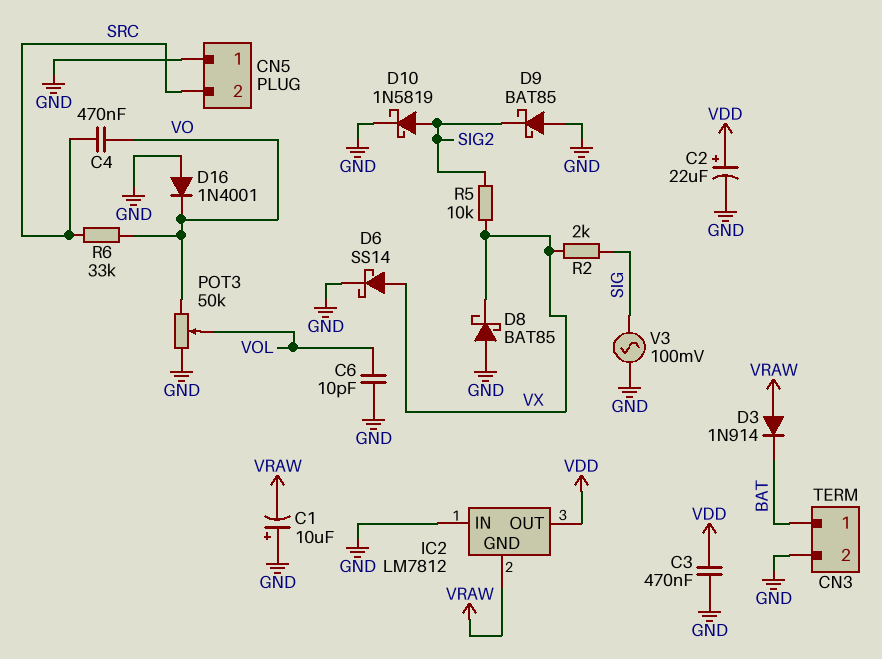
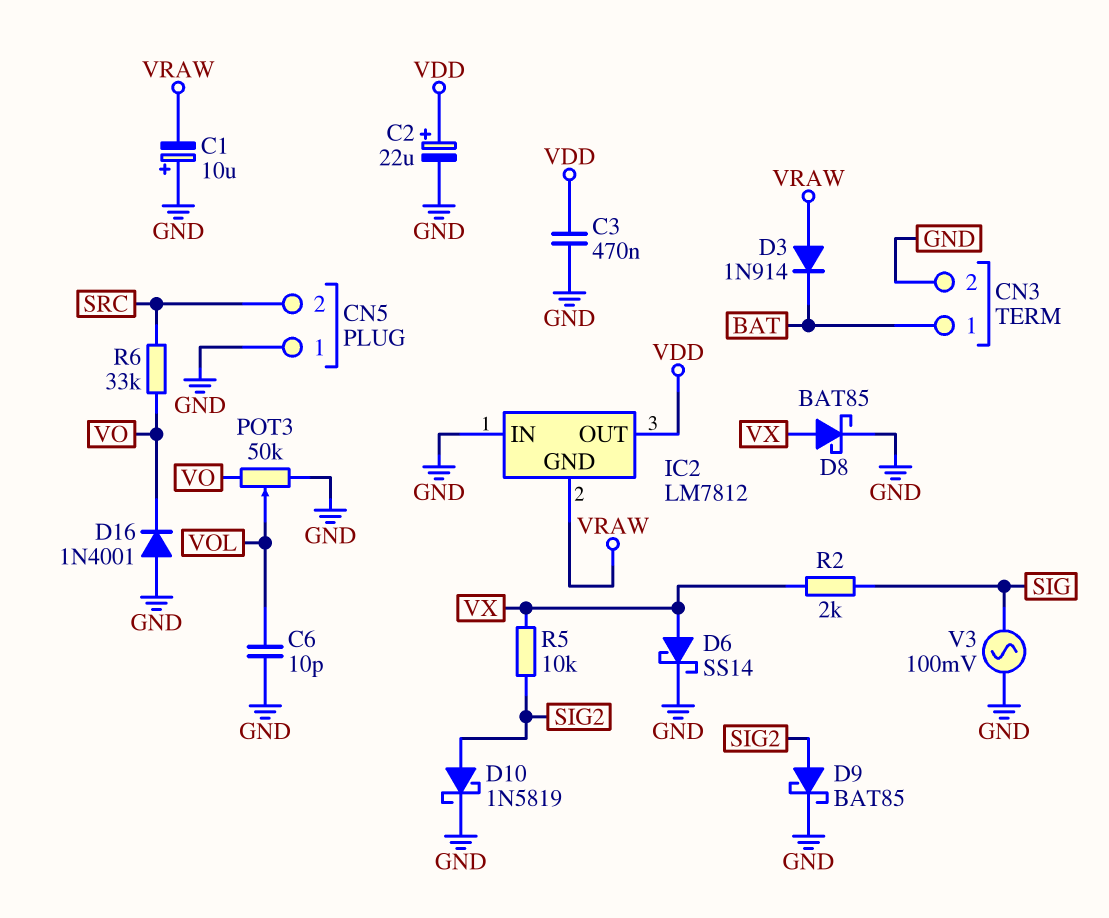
C4: 470nF (SRC, VO) -> none
D8: schottky BAT85 (A GND, K VX) -> schottky BAT85 (A VX, K GND)
D9: schottky BAT85 (A GND, K SIG2) -> schottky BAT85 (A SIG2, K GND)

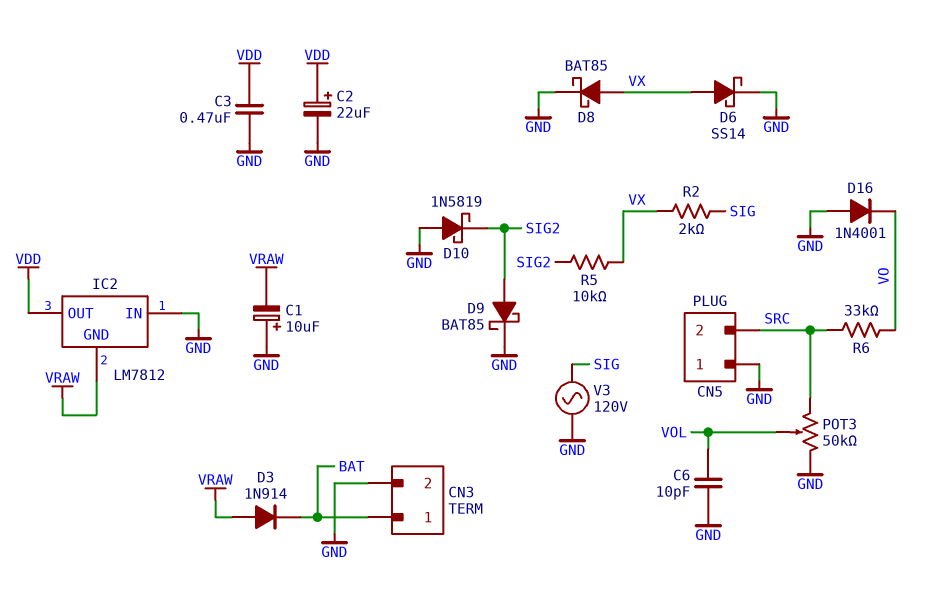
D10: schottky 1N5819 (A SIG2, K GND) -> schottky 1N5819 (A GND, K SIG2)
POT3: 50k (GND, VO, wiper VOL) -> 50k (GND, SRC, wiper VOL)
V3: AC 100mV (GND, SIG) -> AC 120V (GND, SIG)

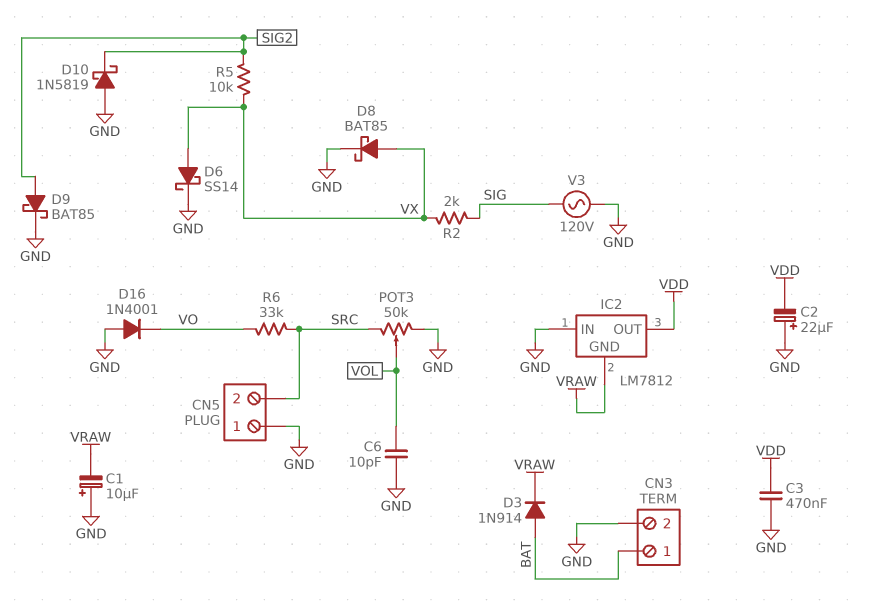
C2: 22uF (plus VDD, minus GND) -> 22uF (plus GND, minus VDD)
D3: diode 1N914 (A VRAW, K BAT) -> diode 1N914 (A BAT, K VRAW)

